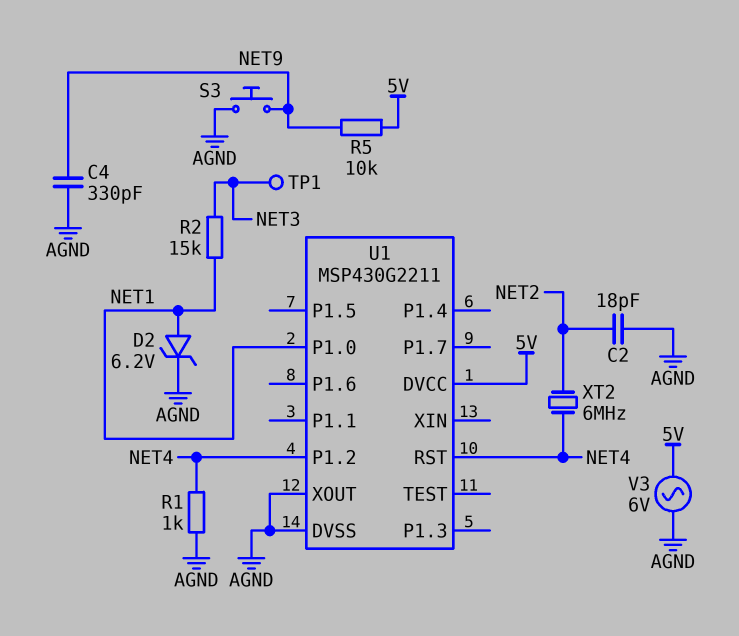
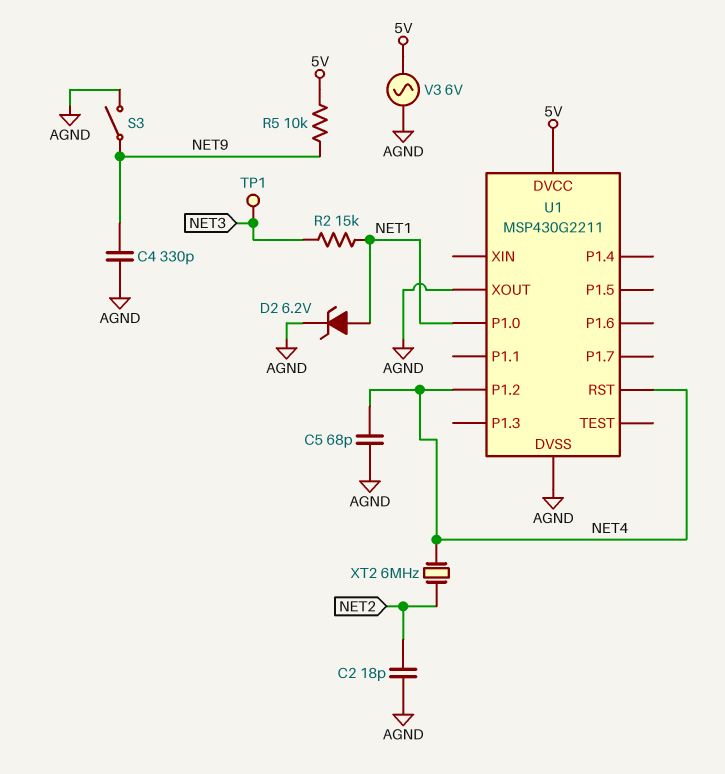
C5: none -> 68pF (AGND, NET4)
R1: 1k (AGND, NET4) -> none
S3: button (AGND, NET9) -> switch (AGND, NET9)

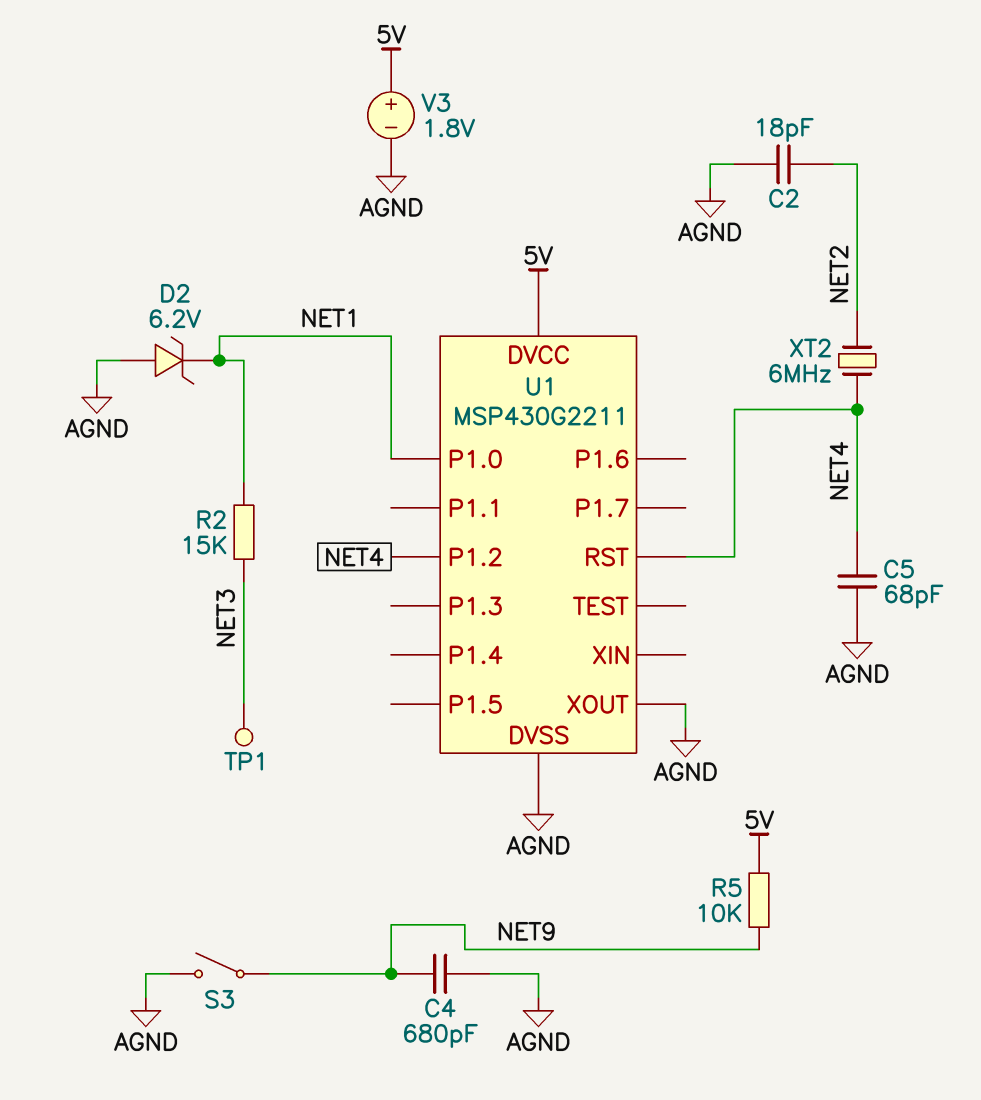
C4: 330pF (AGND, NET9) -> 680pF (AGND, NET9)
D2: zener 6.2V (A NET1, K AGND) -> zener 6.2V (A AGND, K NET1)
V3: AC 6V (5V, AGND) -> 1.8V (plus 5V, minus AGND)

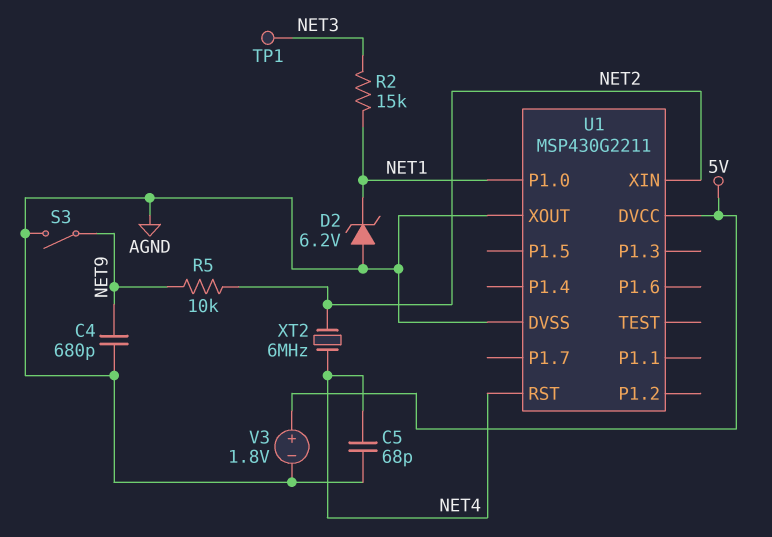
C2: 18pF (AGND, NET2) -> none
R5: 10k (5V, NET9) -> 10k (NET2, NET9)
U1 pin P1.2: NET4 -> none
U1 pin XIN: none -> NET2

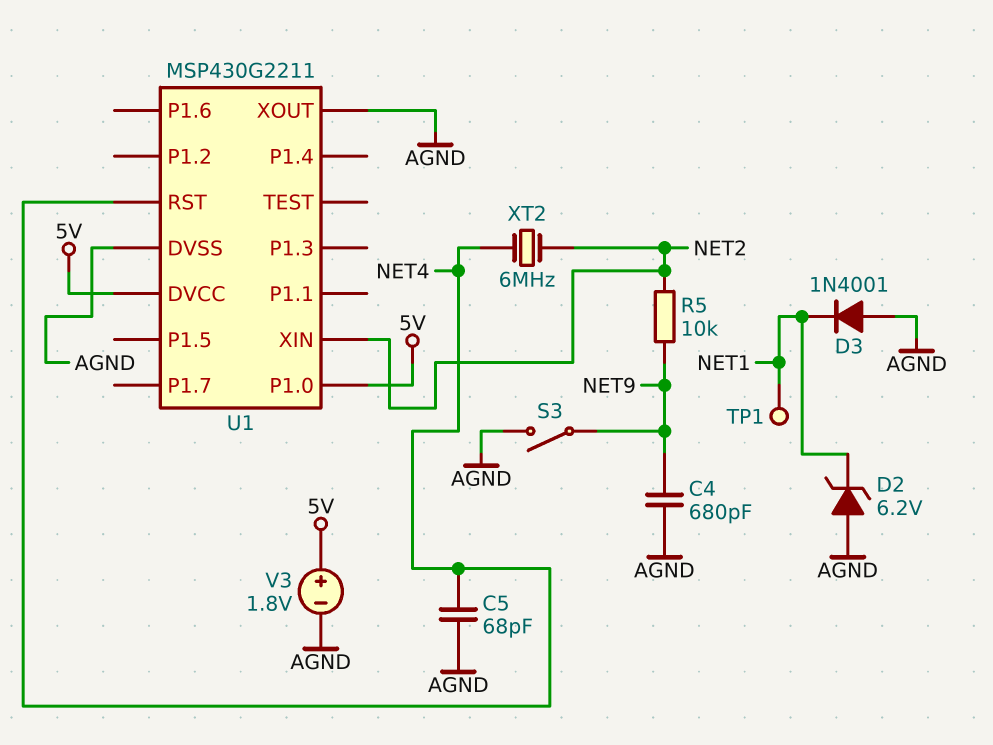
D3: none -> diode 1N4001 (A AGND, K NET1)
R2: 15k (NET1, NET3) -> none
TP1: test point (NET3) -> test point (NET1)
U1 pin P1.0: NET1 -> 5V

